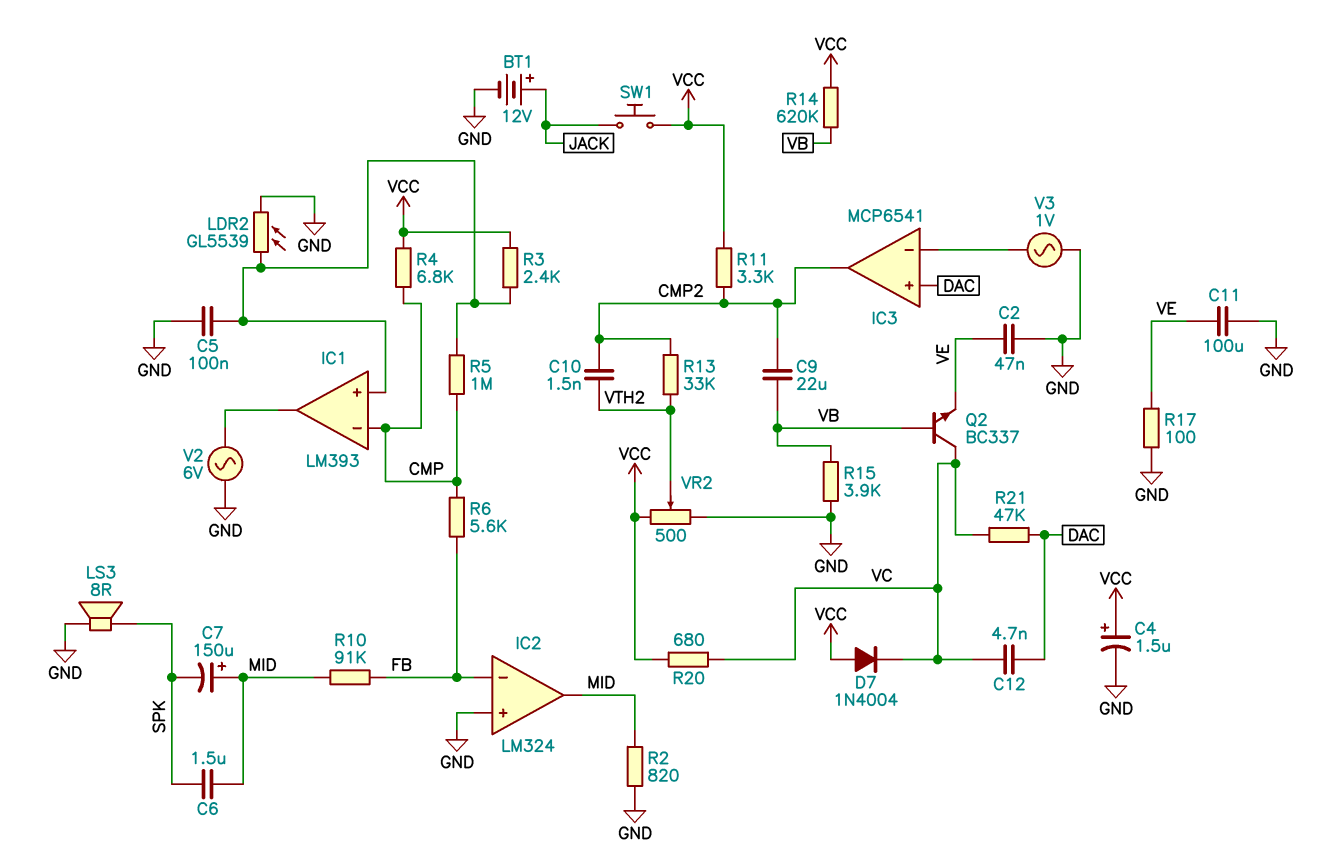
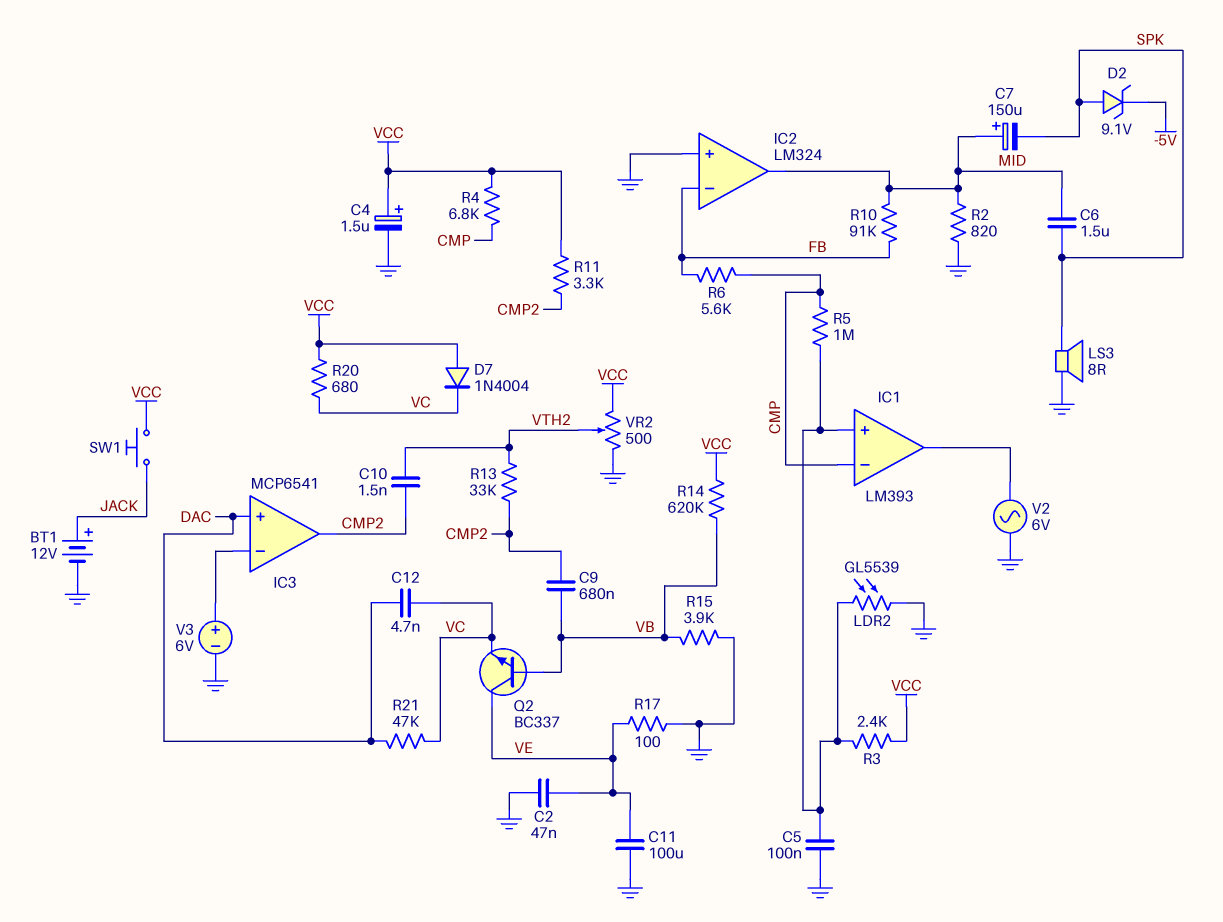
C9: 22uF (CMP2, VB) -> 680nF (CMP2, VB)
D2: none -> zener 9.1V (A SPK, K -5V)
Q2: NPN BC337 (B VB, C VC, E VE) -> NPN BC337 (B VB, C VE, E VC)
V3: AC 1V (GND, IC3/in-) -> 6V (plus IC3/in-, minus GND)

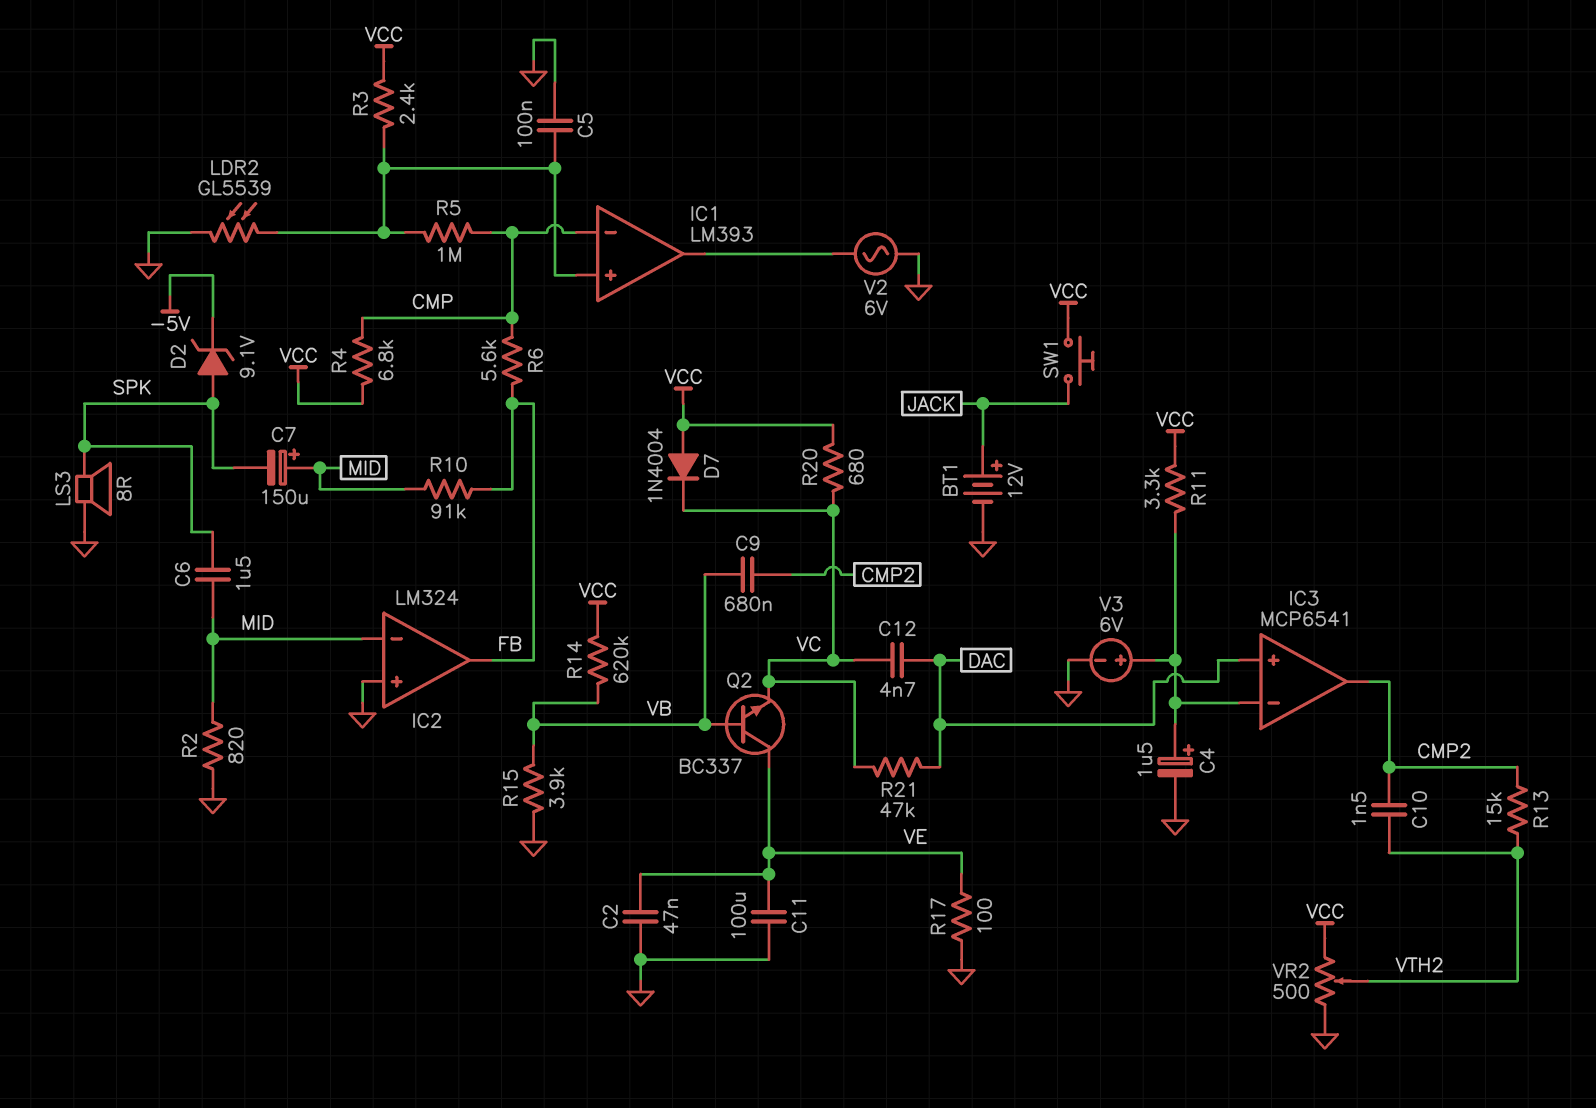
C4: 1.5uF (plus VCC, minus GND) -> 1.5uF (plus IC3/in-, minus GND)
IC2 pin in-: FB -> MID
IC2 pin out: MID -> FB
R11: 3.3k (CMP2, VCC) -> 3.3k (IC3/in-, VCC)
R13: 33k (CMP2, VTH2) -> 15k (CMP2, VTH2)

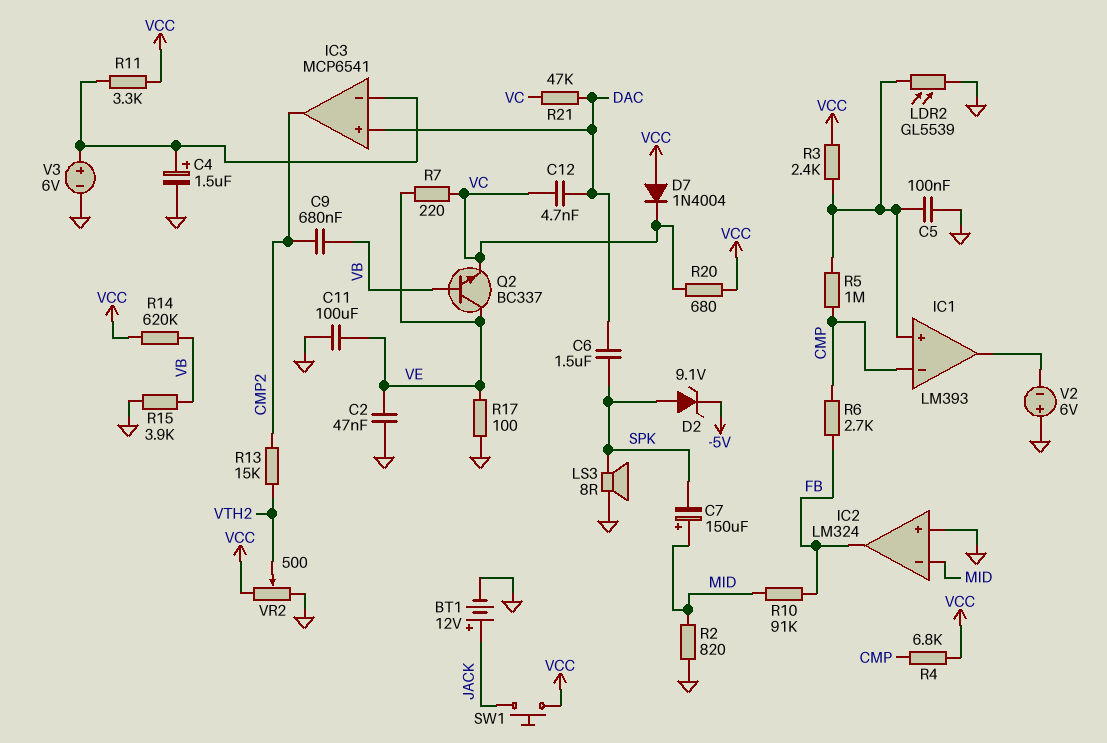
C6: 1.5uF (MID, SPK) -> 1.5uF (DAC, SPK)
C10: 1.5nF (CMP2, VTH2) -> none
R6: 5.6k (CMP, FB) -> 2.7k (CMP, FB)
R7: none -> 220 (VC, VE)
V2: AC 6V (GND, IC1/out) -> 6V (plus GND, minus IC1/out)

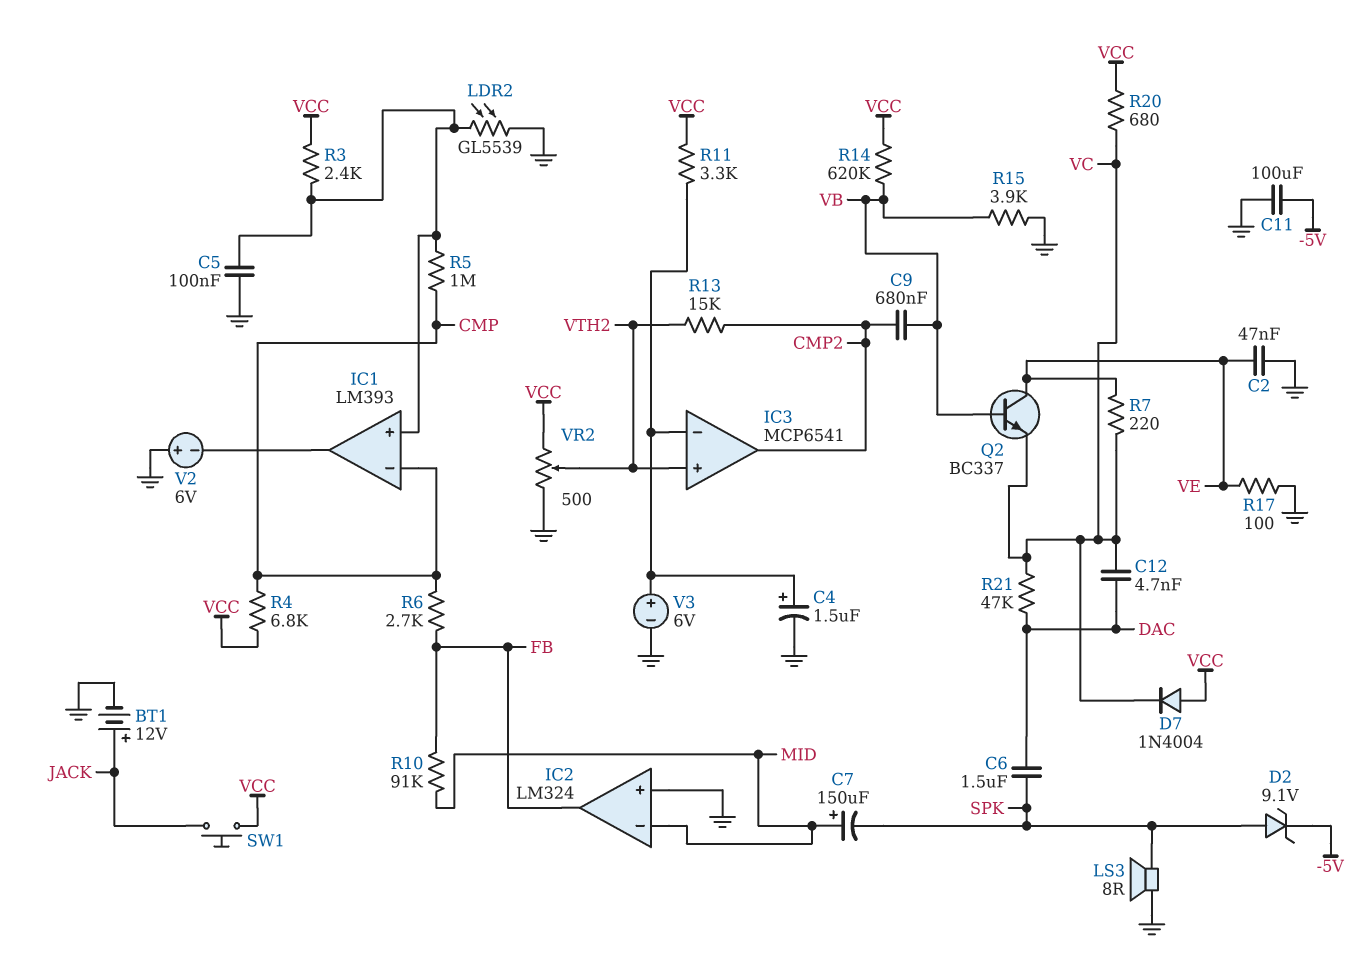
C11: 100uF (GND, VE) -> 100uF (-5V, GND)
IC3 pin in+: DAC -> VTH2
R2: 820 (GND, MID) -> none

